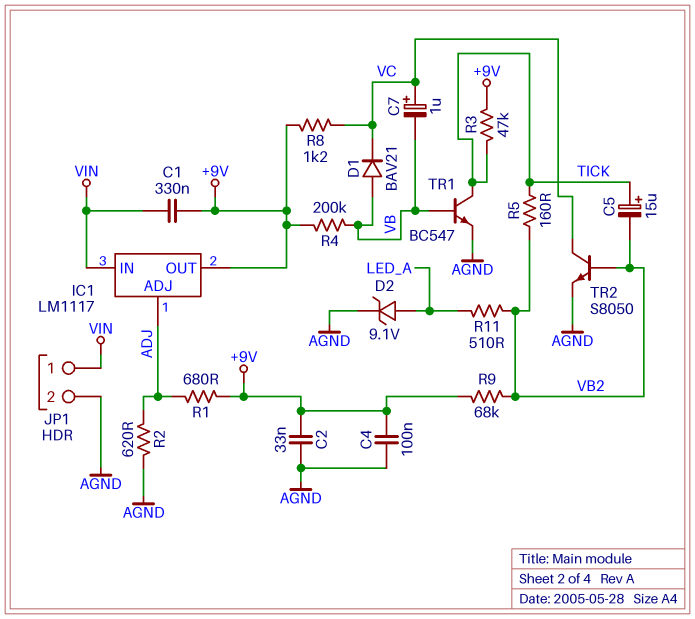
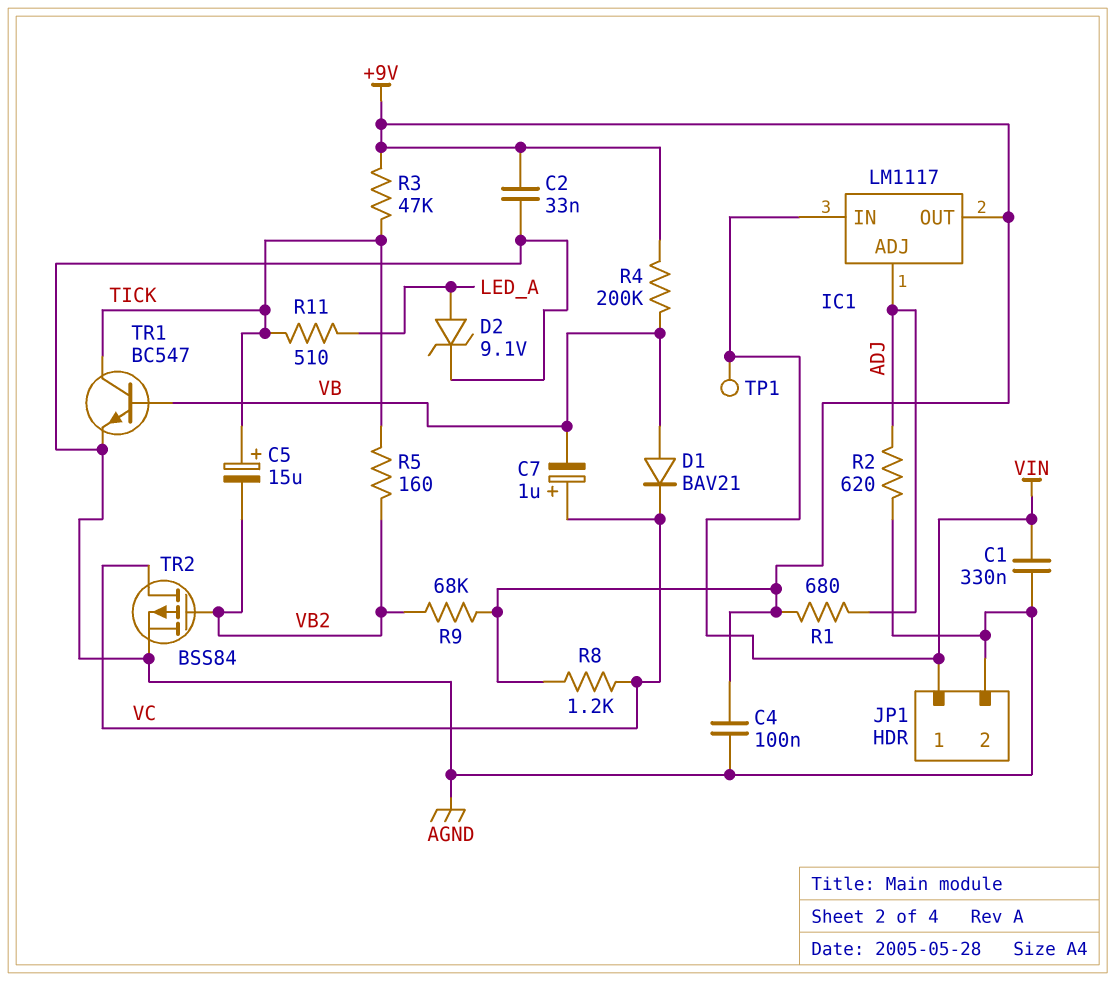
C1: 330nF (+9V, VIN) -> 330nF (AGND, VIN)
R11: 510 (LED_A, VB2) -> 510 (LED_A, TICK)
TP1: none -> test point (VIN)
TR2: NPN S8050 (B VB2, C VC, E AGND) -> PMOS BSS84 (G VB2, D VC, S AGND)

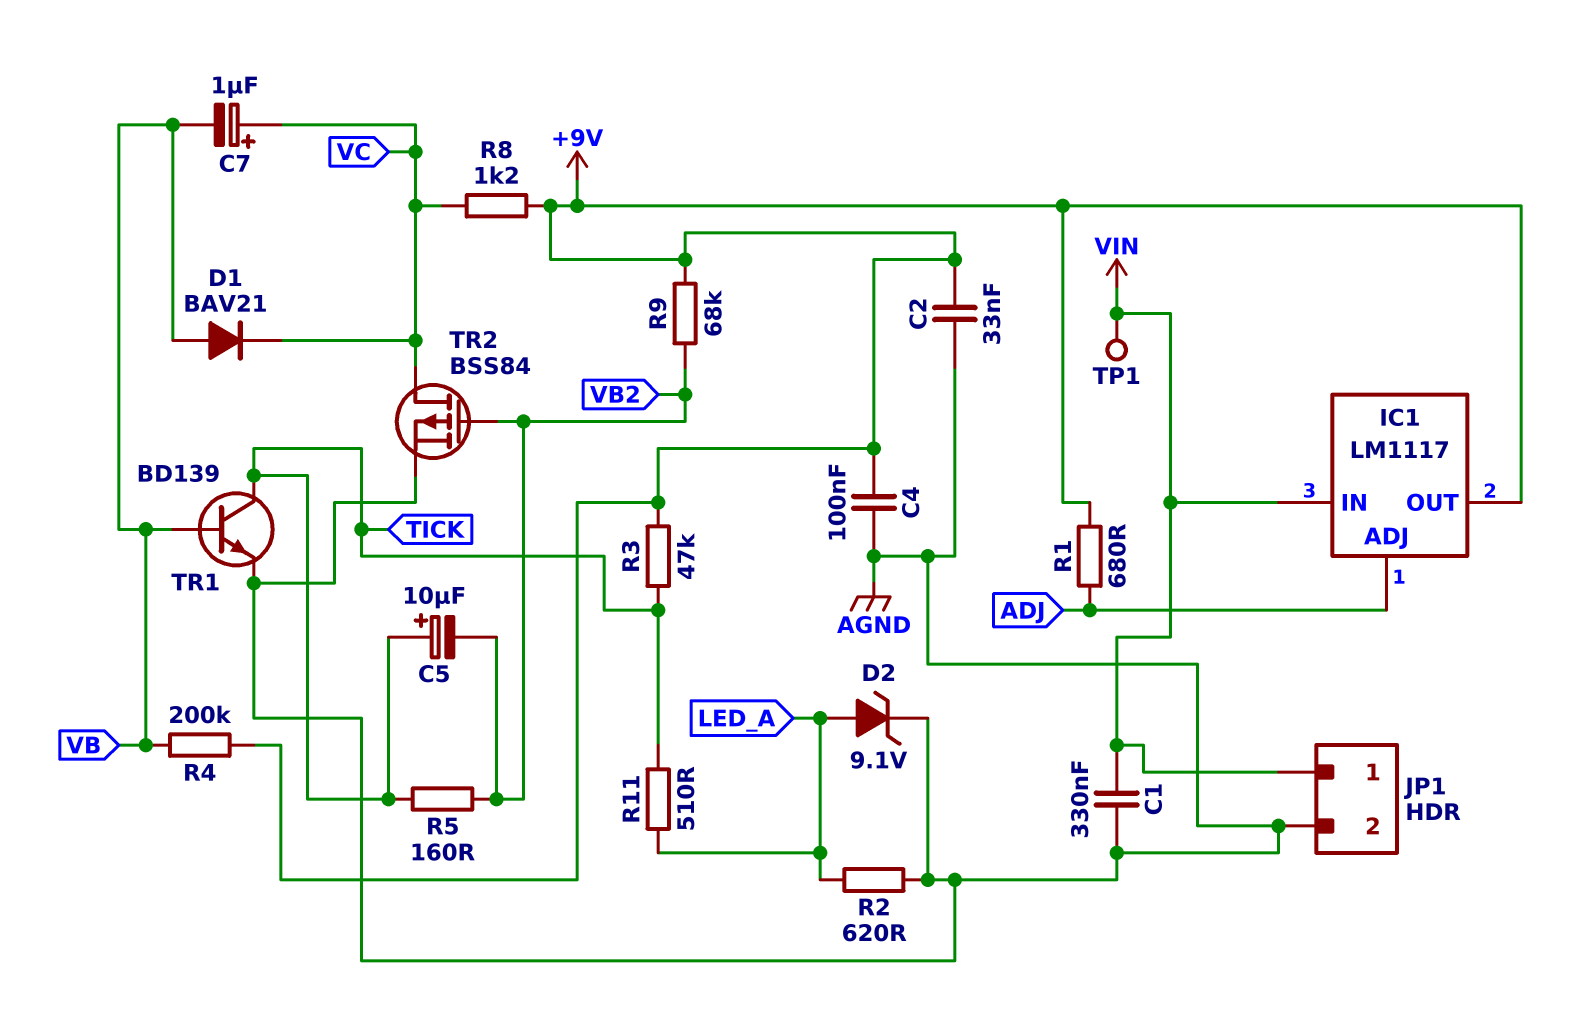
C5: 15uF (plus TICK, minus VB2) -> 10uF (plus TICK, minus VB2)
R2: 620 (ADJ, AGND) -> 620 (AGND, LED_A)
TR1: NPN BC547 (B VB, C TICK, E AGND) -> NPN BD139 (B VB, C TICK, E AGND)

